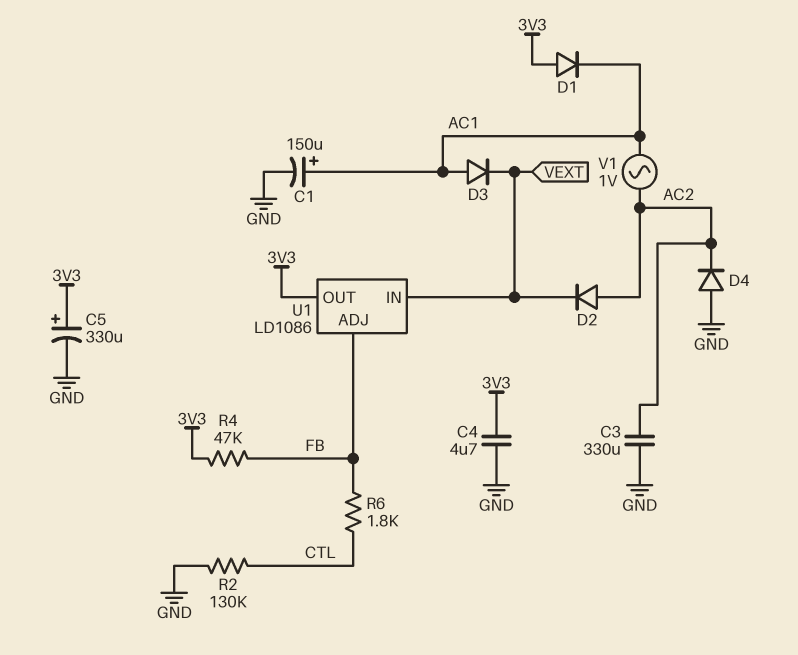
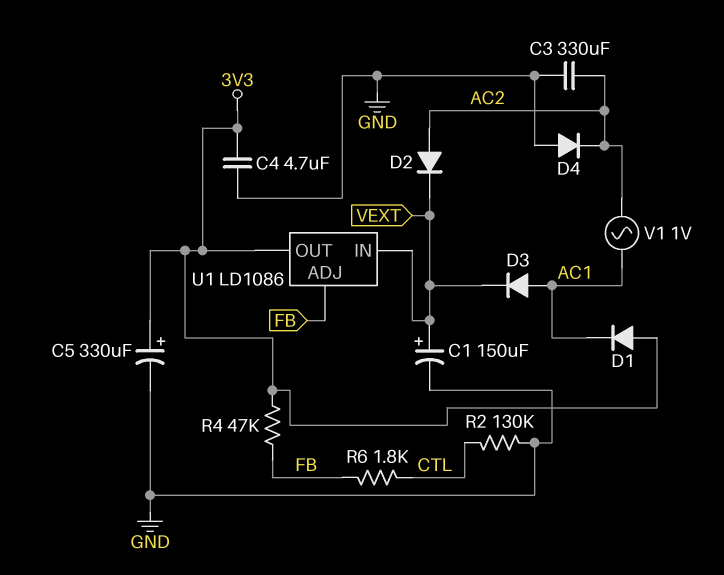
C1: 150uF (plus AC1, minus GND) -> 150uF (plus VEXT, minus GND)

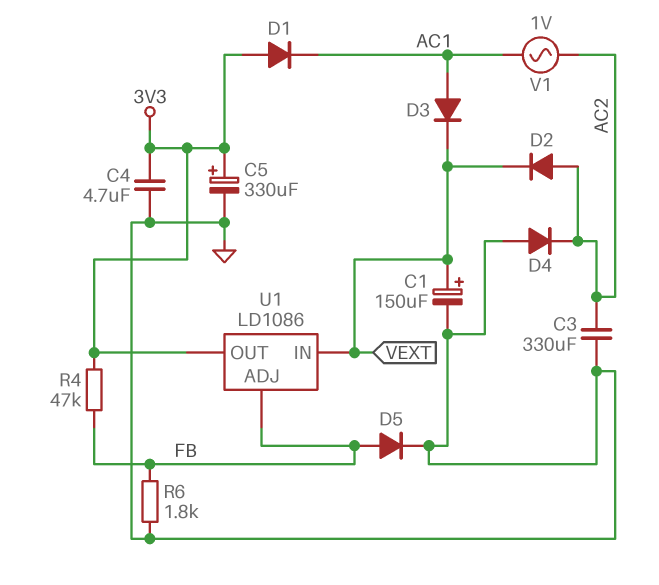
D5: none -> diode (A FB, K GND)
R2: 130k (CTL, GND) -> none
R6: 1.8k (CTL, FB) -> 1.8k (FB, GND)

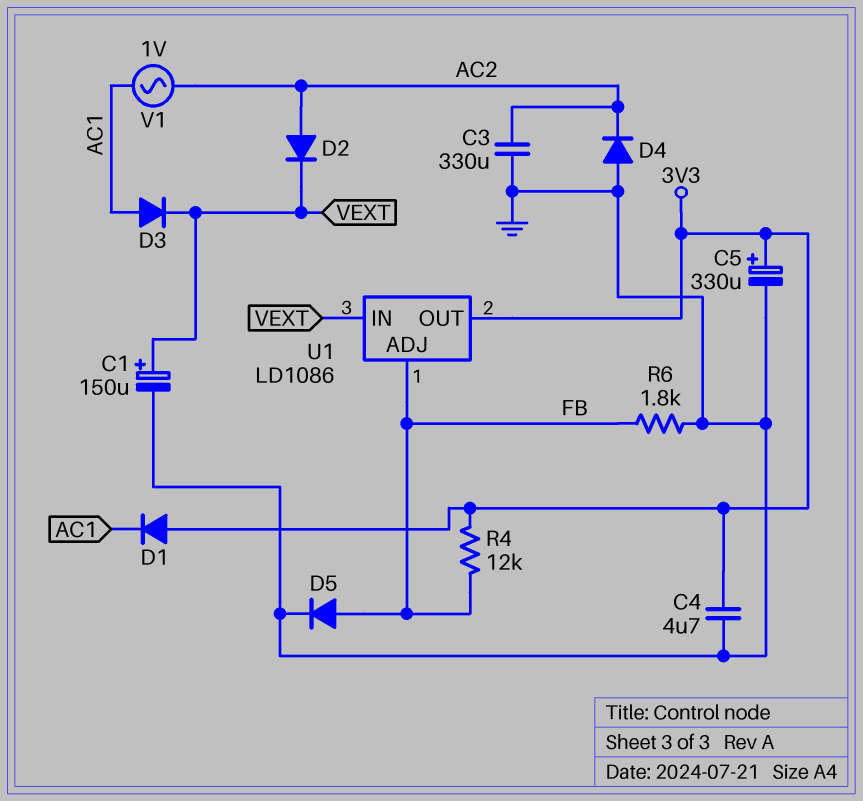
R4: 47k (3V3, FB) -> 12k (3V3, FB)

